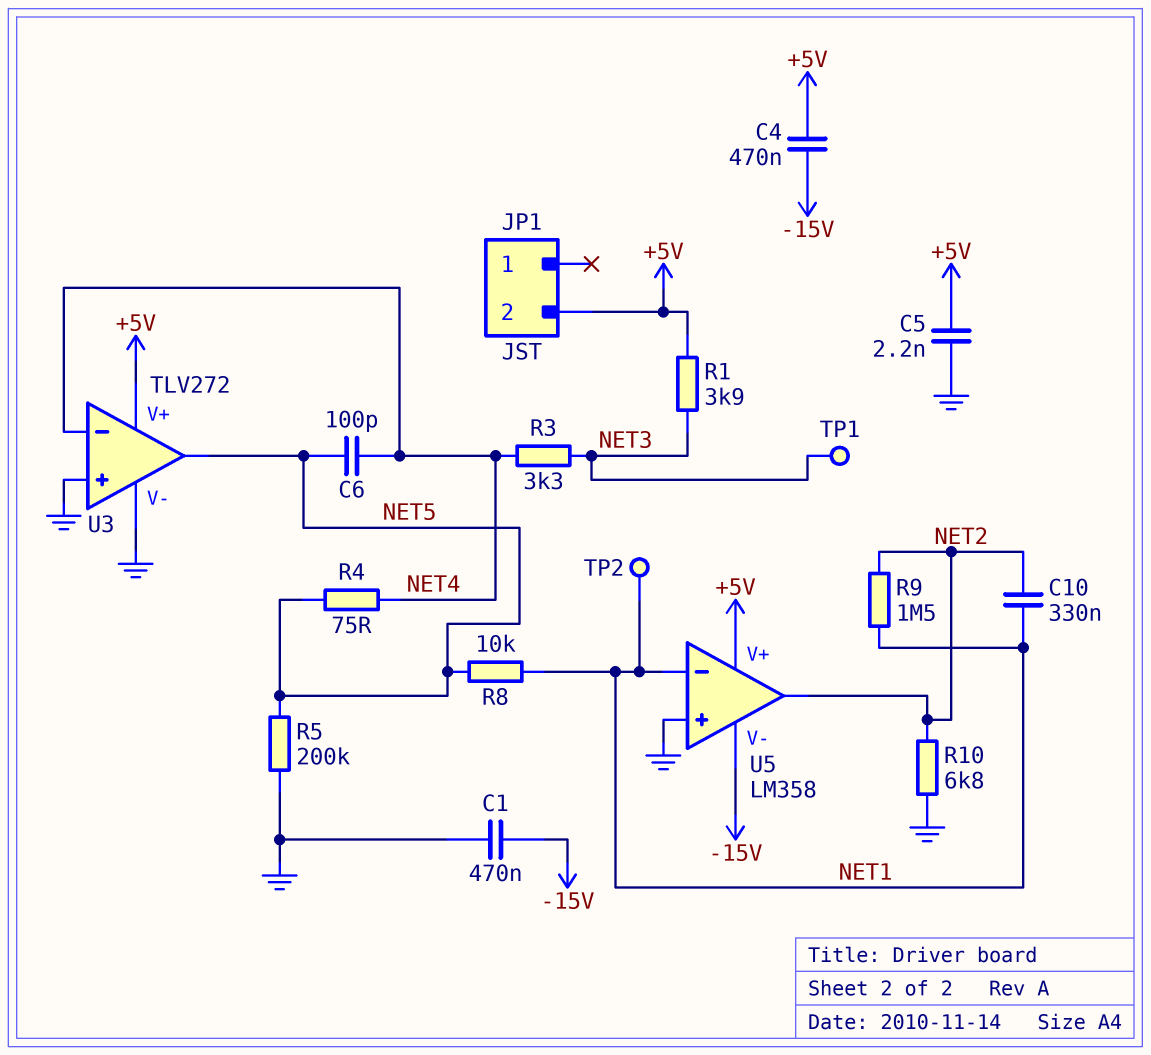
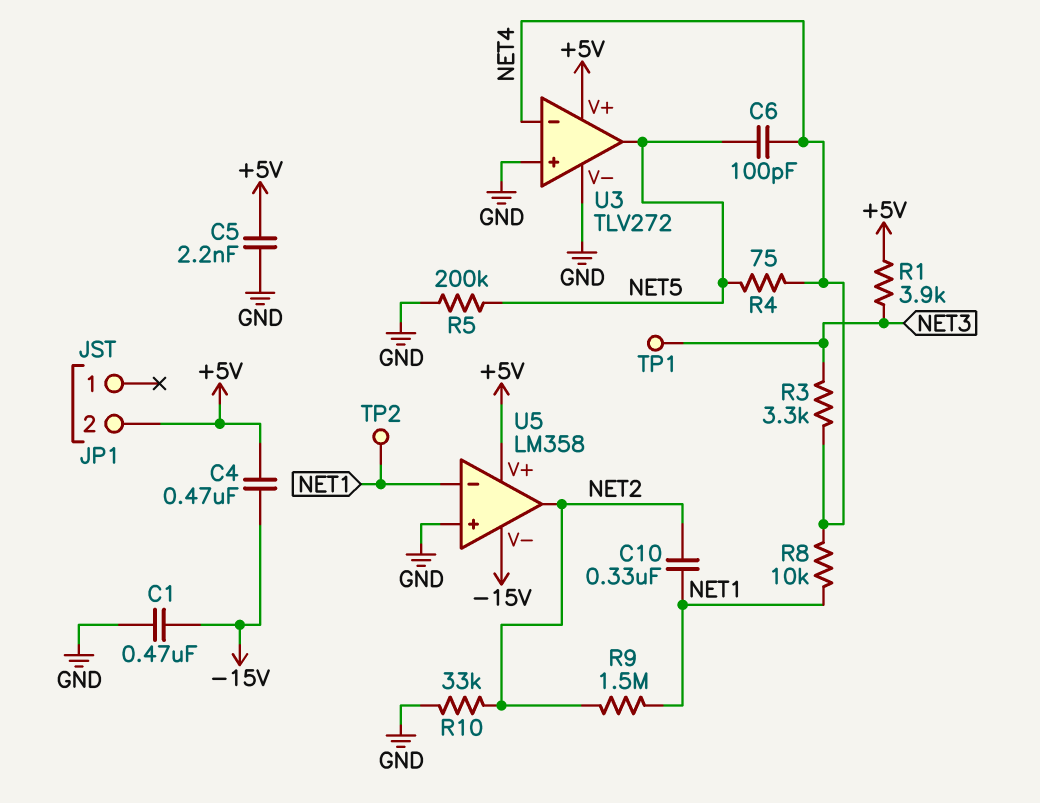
R8: 10k (NET1, NET5) -> 10k (NET1, NET4)
R10: 6.8k (GND, NET2) -> 33k (GND, NET2)

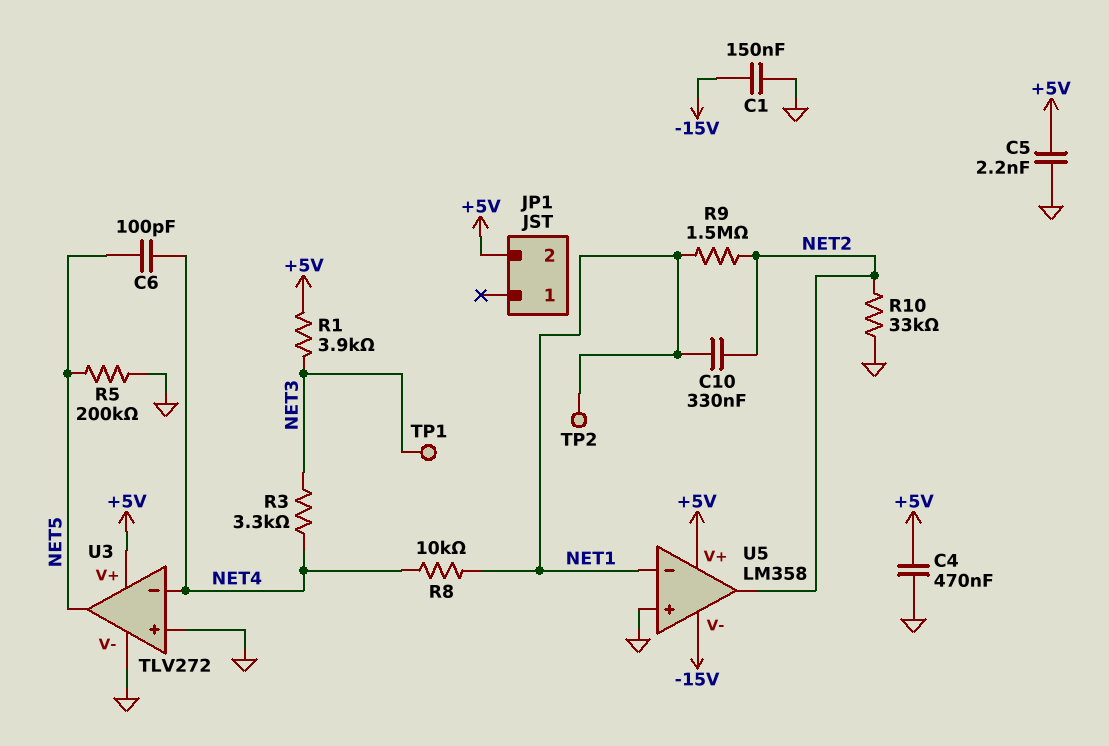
C1: 470nF (-15V, GND) -> 150nF (-15V, GND)
C4: 470nF (+5V, -15V) -> 470nF (+5V, GND)
R4: 75 (NET4, NET5) -> none

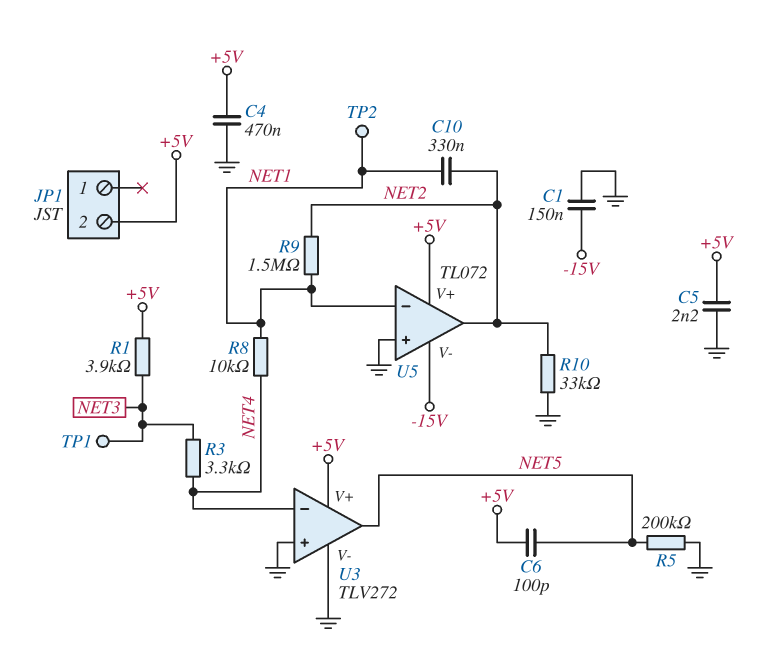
C6: 100pF (NET4, NET5) -> 100pF (+5V, NET5)
U5: LM358 -> TL072

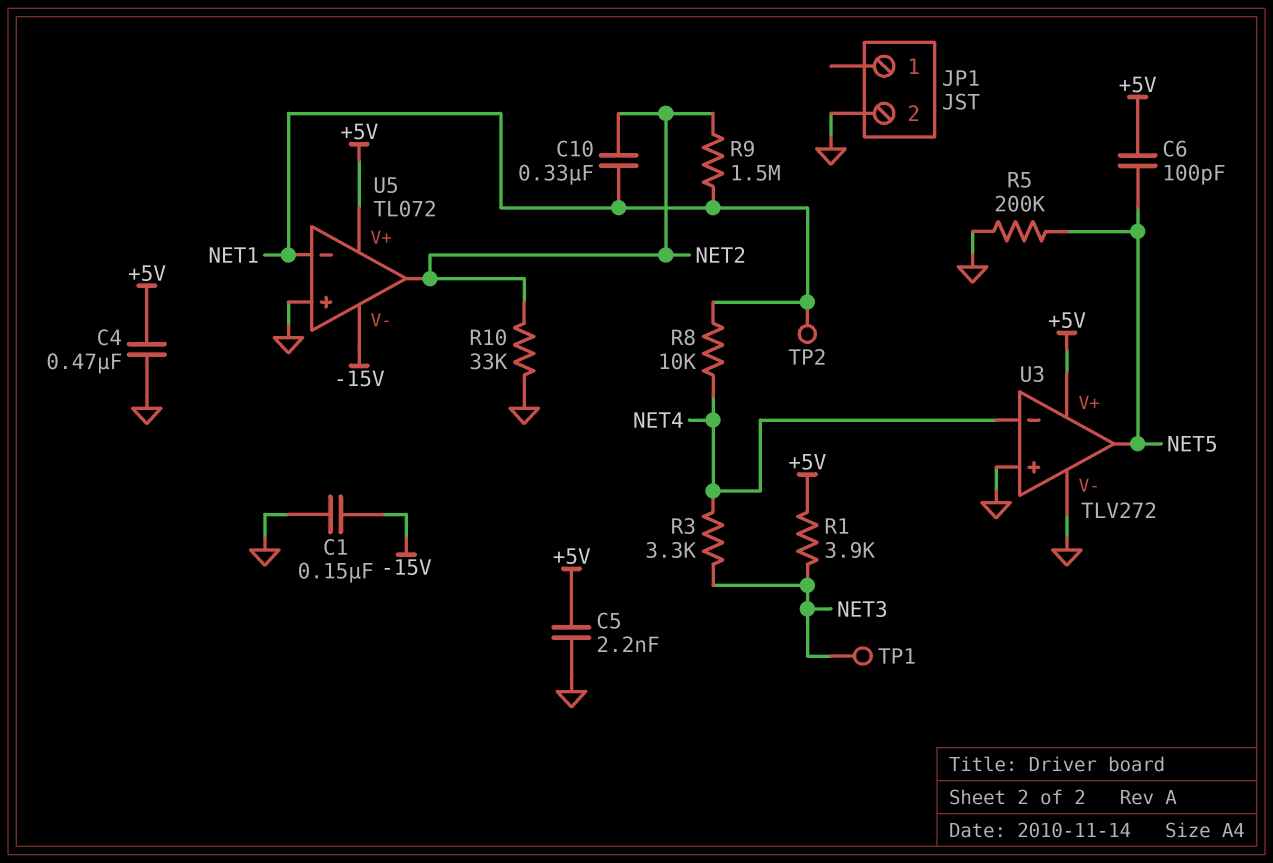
JP1 pin 2: +5V -> GND

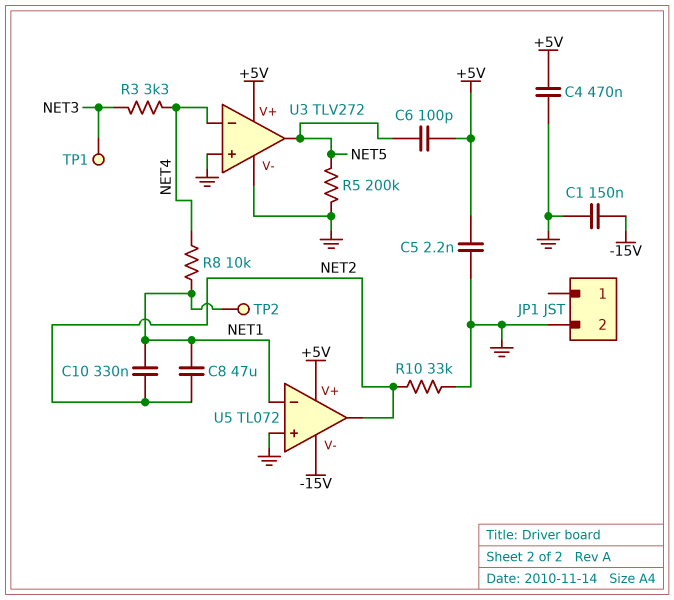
C8: none -> 47uF (NET1, NET2)
R1: 3.9k (+5V, NET3) -> none
R9: 1.5M (NET1, NET2) -> none

